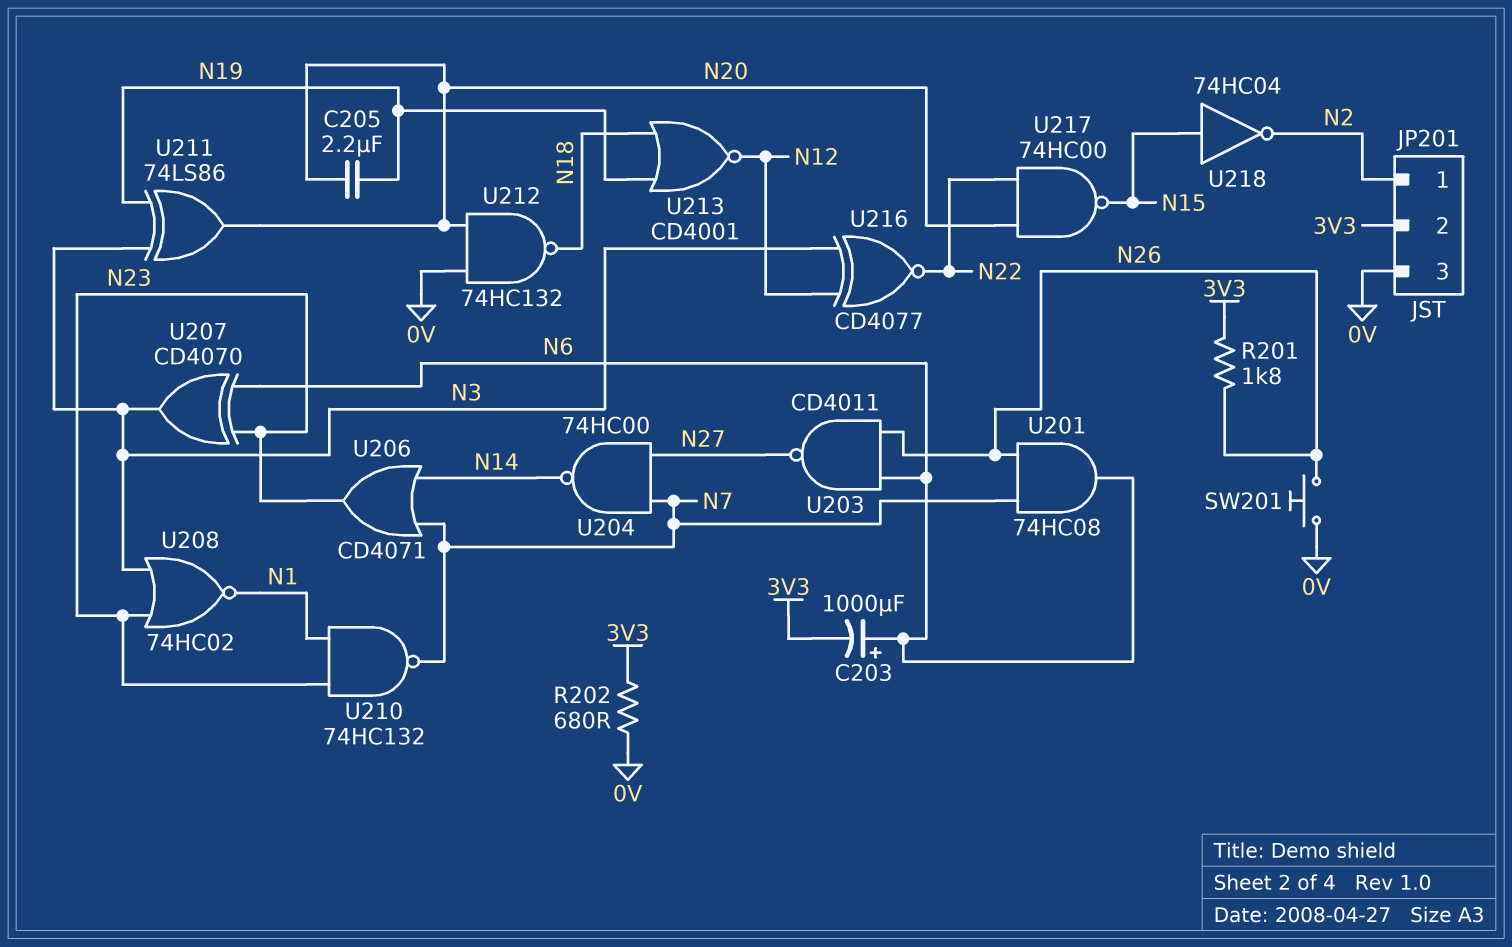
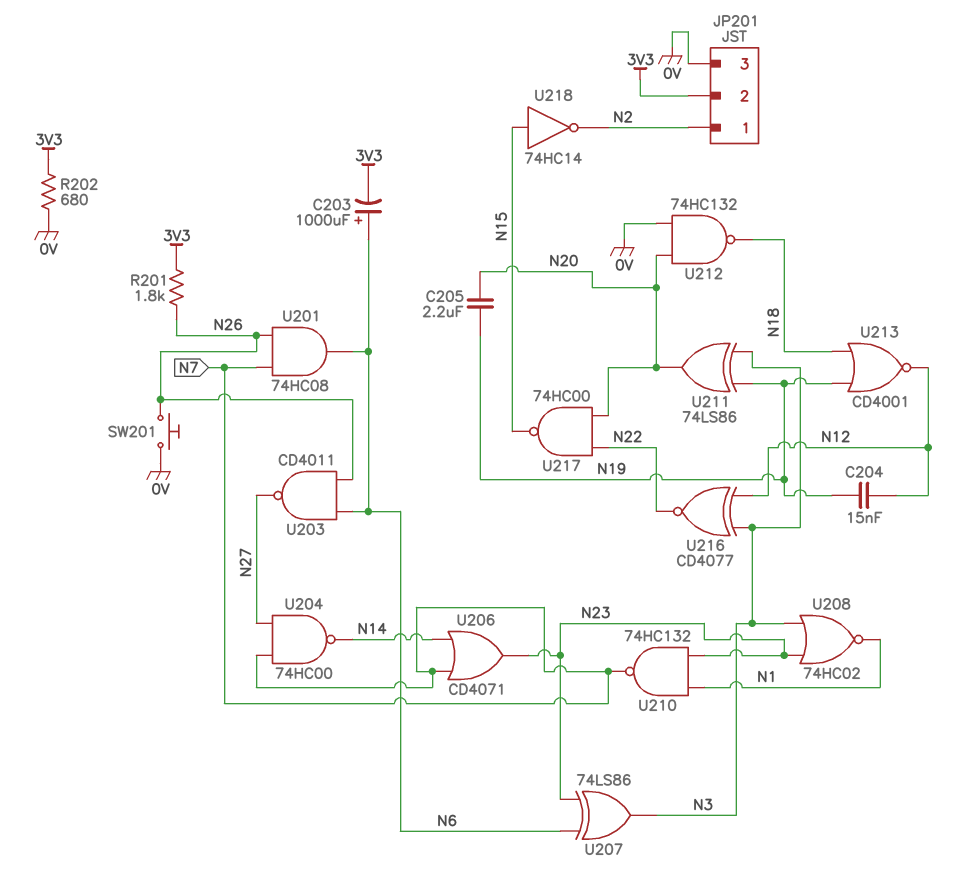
C204: none -> 15nF (N12, N19)
U207: XOR CD4070 (in N6, in N23, out N3) -> XOR 74LS86 (in N6, in N23, out N3)
U218: NOT 74HC04 (in N15, out N2) -> NOT 74HC14 (in N15, out N2)

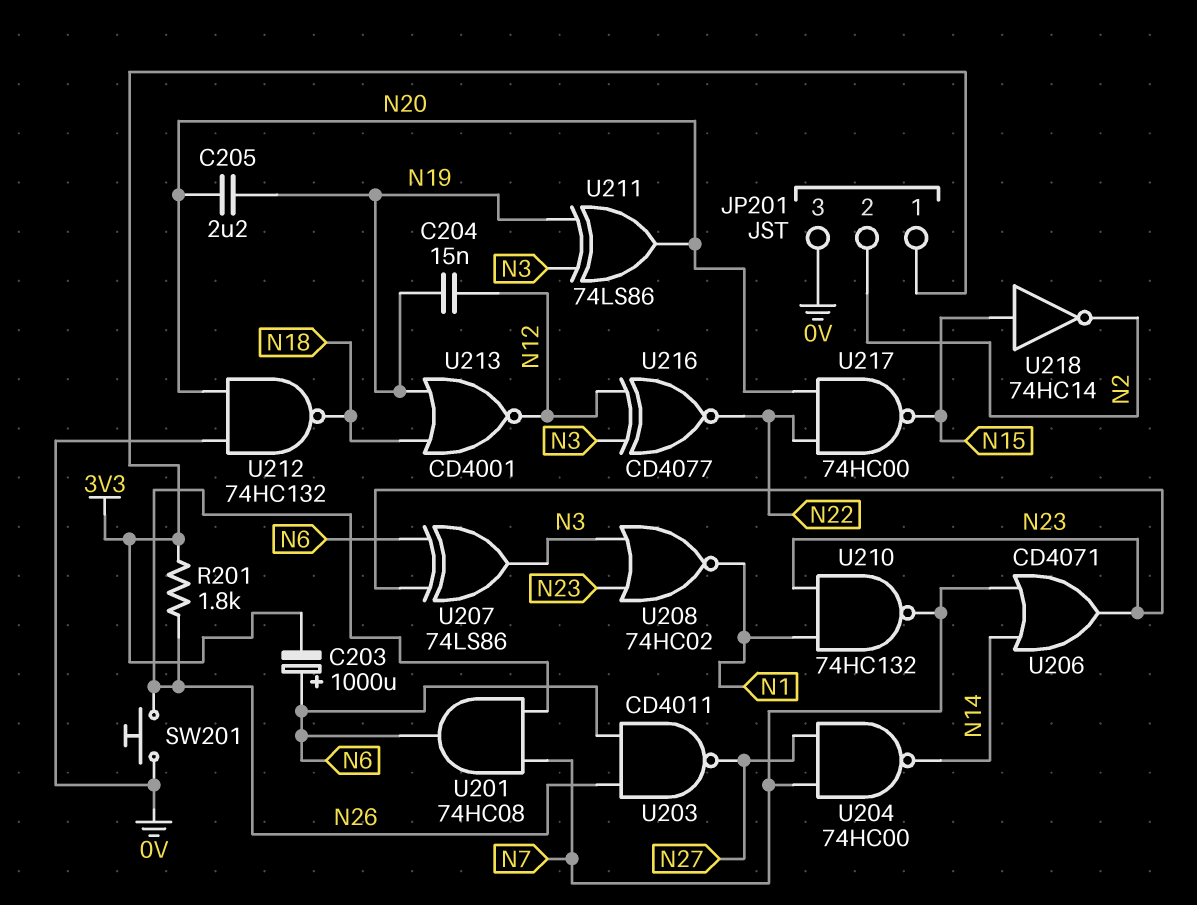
JP201 pin 1: N2 -> 3V3
JP201 pin 2: 3V3 -> N2
R202: 680 (0V, 3V3) -> none

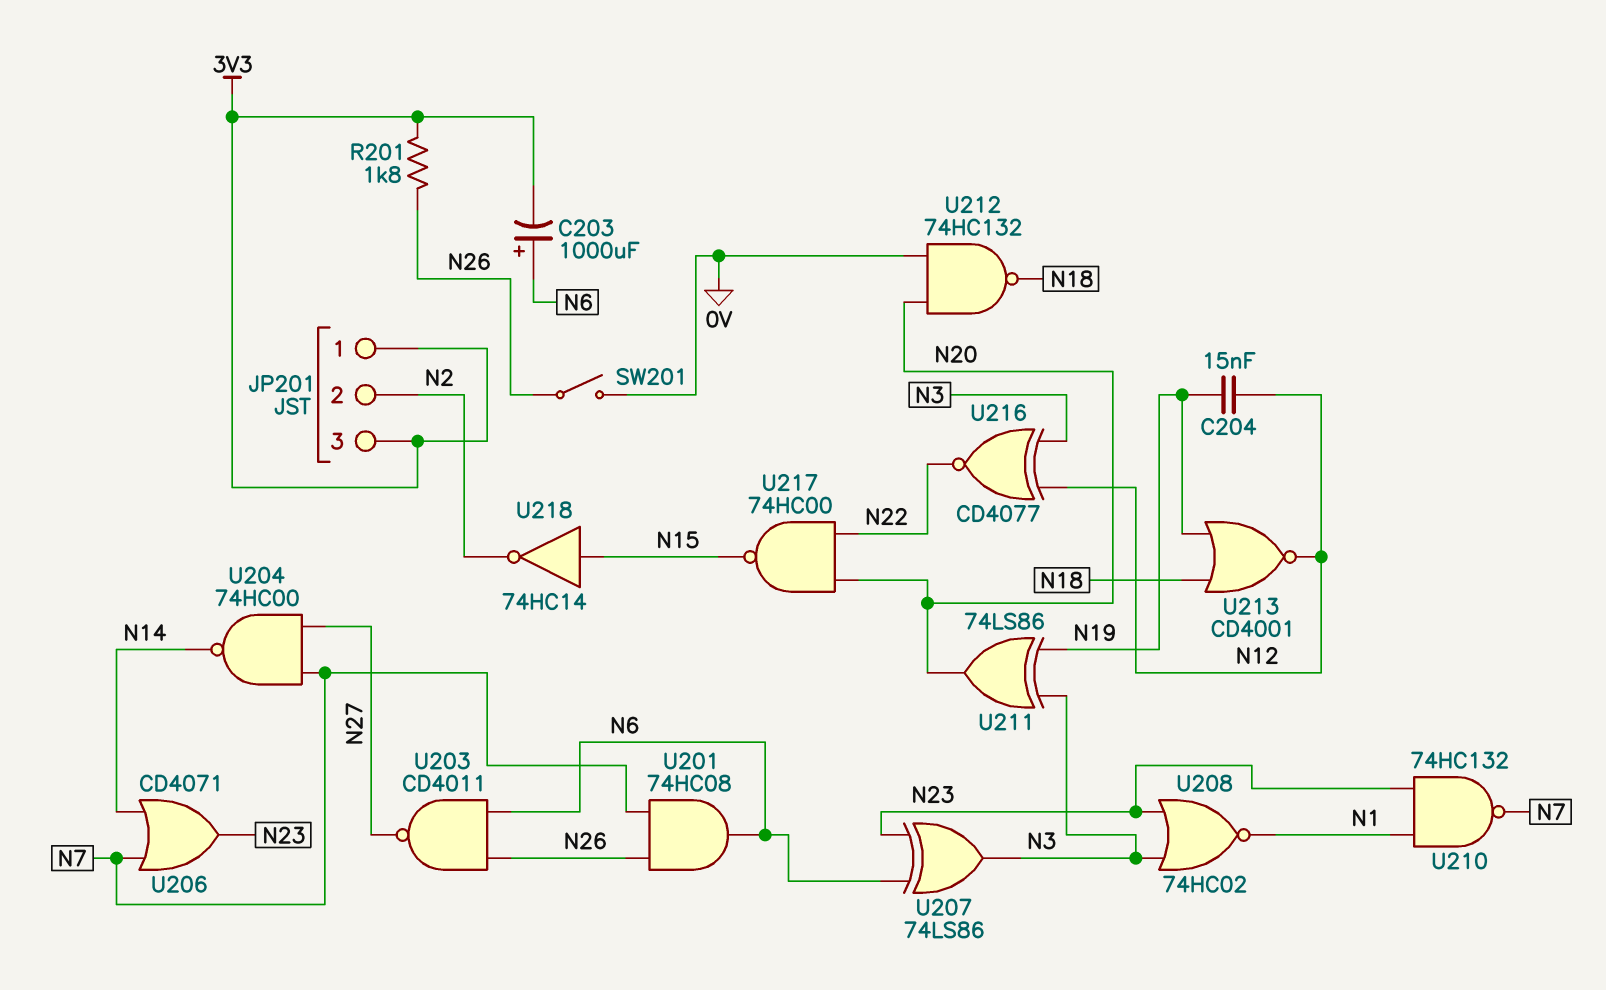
C205: 2.2uF (N19, N20) -> none
JP201 pin 3: 0V -> 3V3
SW201: button (0V, N26) -> switch (0V, N26)

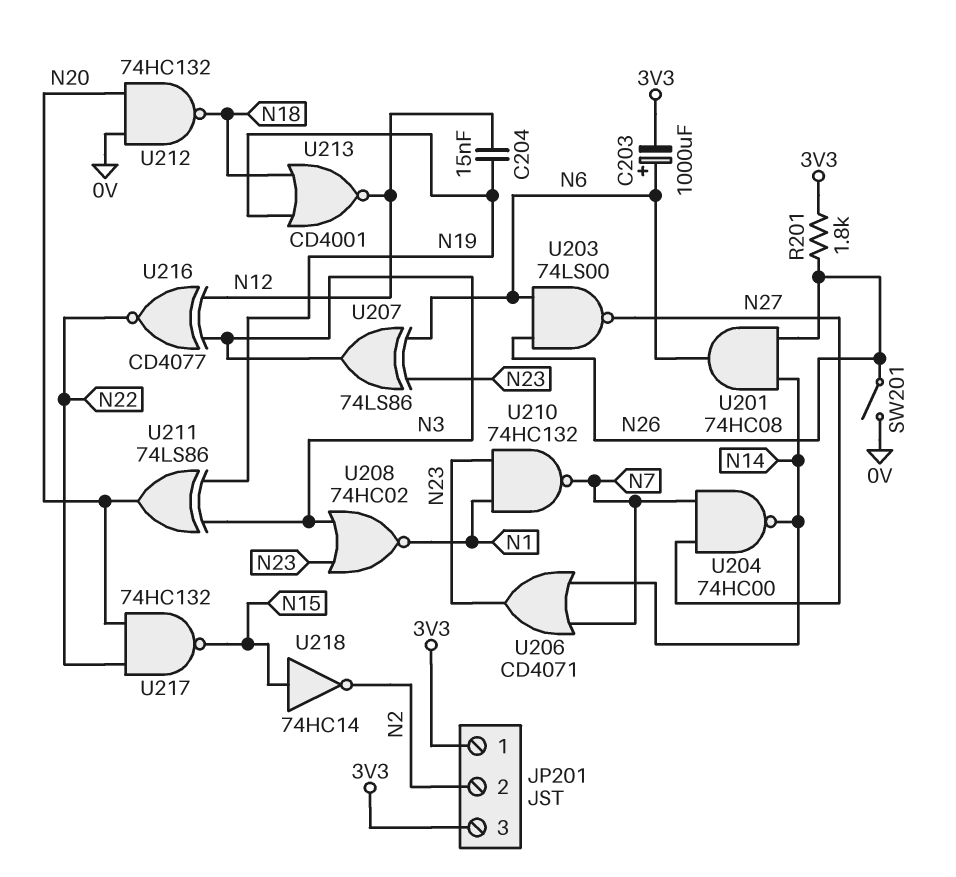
U201: AND 74HC08 (in N7, in N26, out N6) -> AND 74HC08 (in N14, in N26, out N6)
U203: NAND CD4011 (in N6, in N26, out N27) -> NAND 74LS00 (in N6, in N26, out N27)
U217: NAND 74HC00 (in N20, in N22, out N15) -> NAND 74HC132 (in N20, in N22, out N15)

